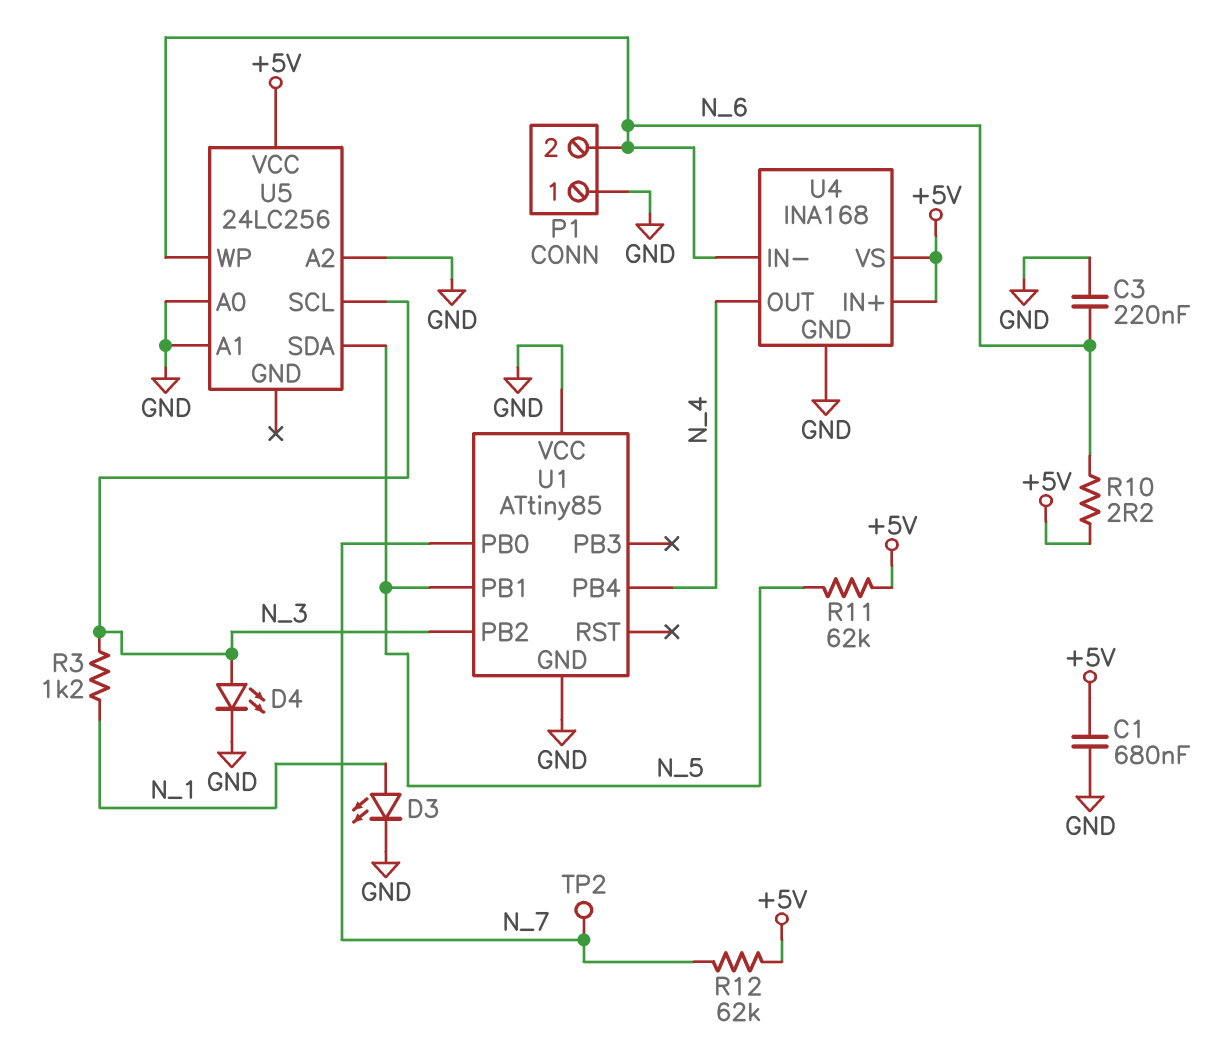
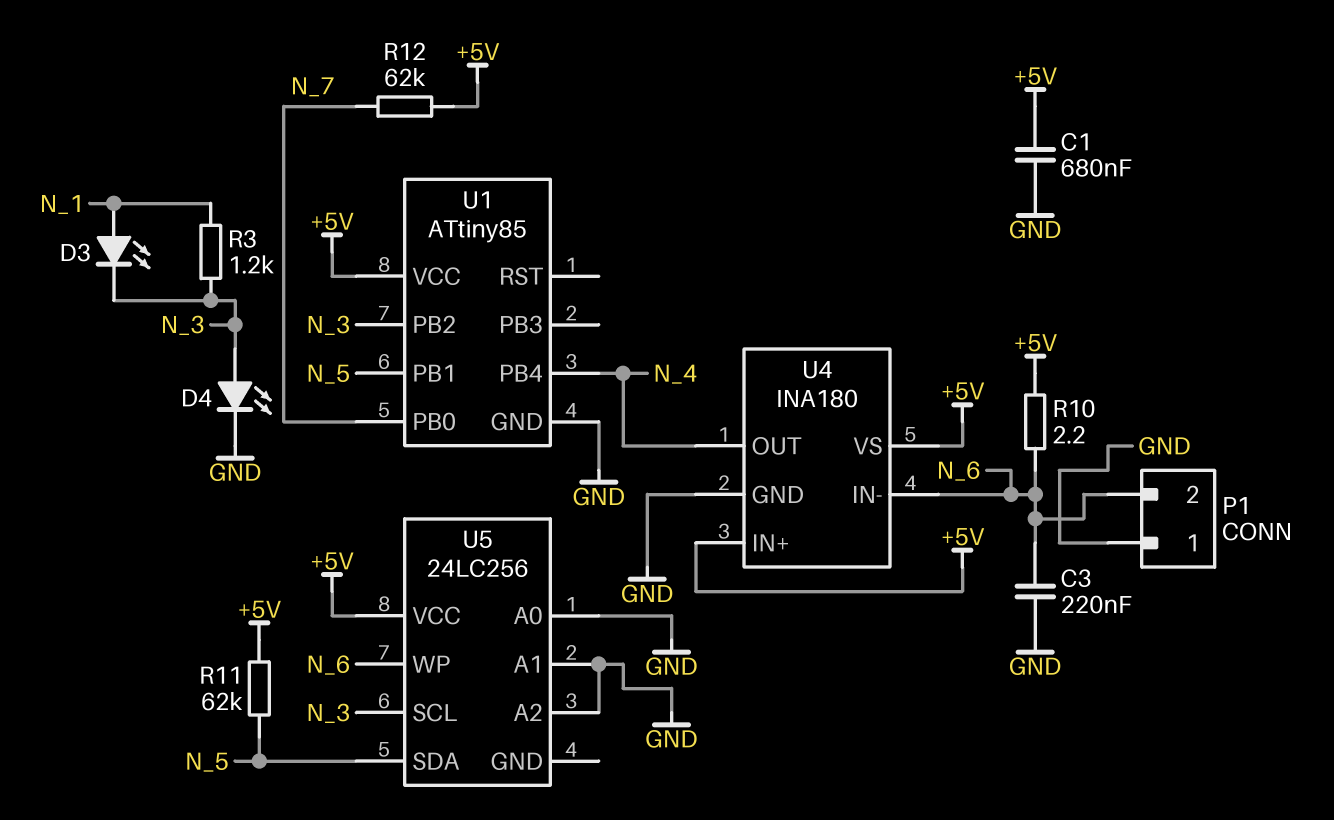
D3: LED (A N_1, K GND) -> LED (A N_1, K N_3)
TP2: test point (N_7) -> none
U1 pin VCC: GND -> +5V
U4: INA168 -> INA180

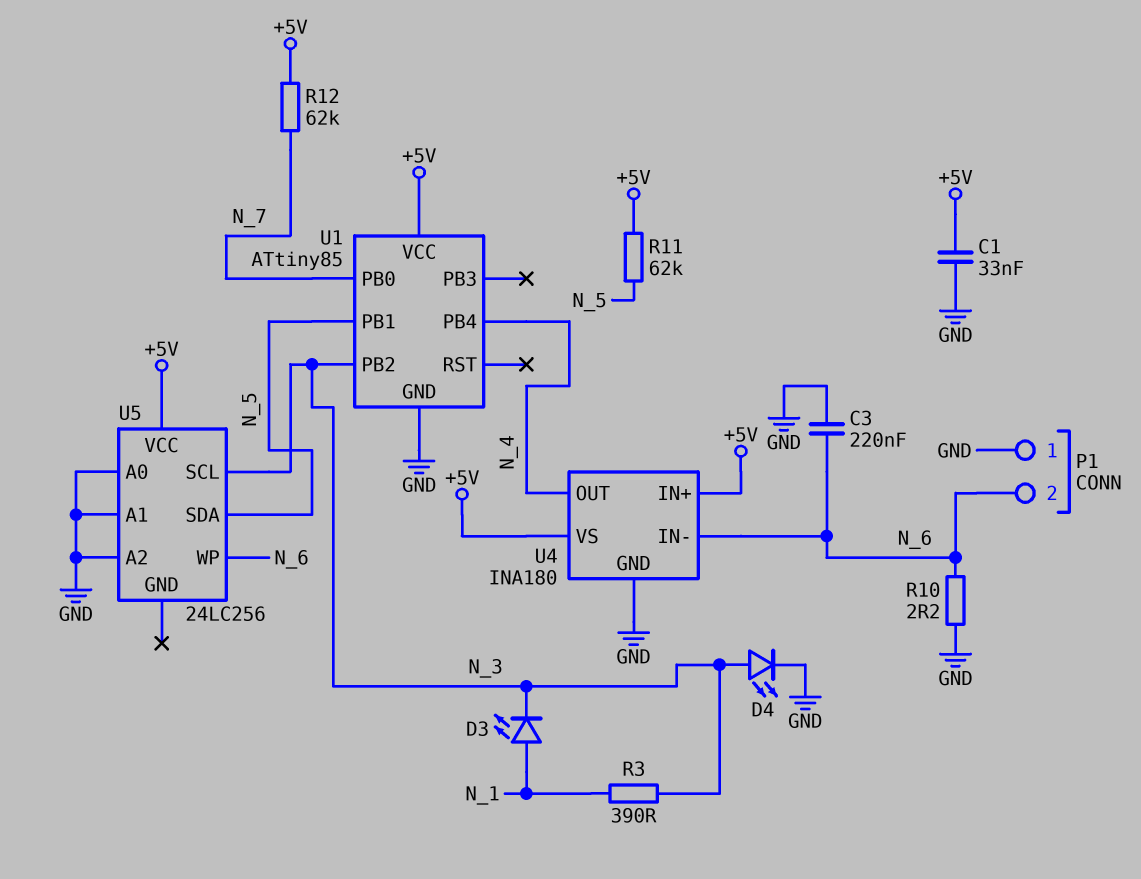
C1: 680nF (+5V, GND) -> 33nF (+5V, GND)
R3: 1.2k (N_1, N_3) -> 390 (N_1, N_3)
R10: 2.2 (+5V, N_6) -> 2.2 (GND, N_6)

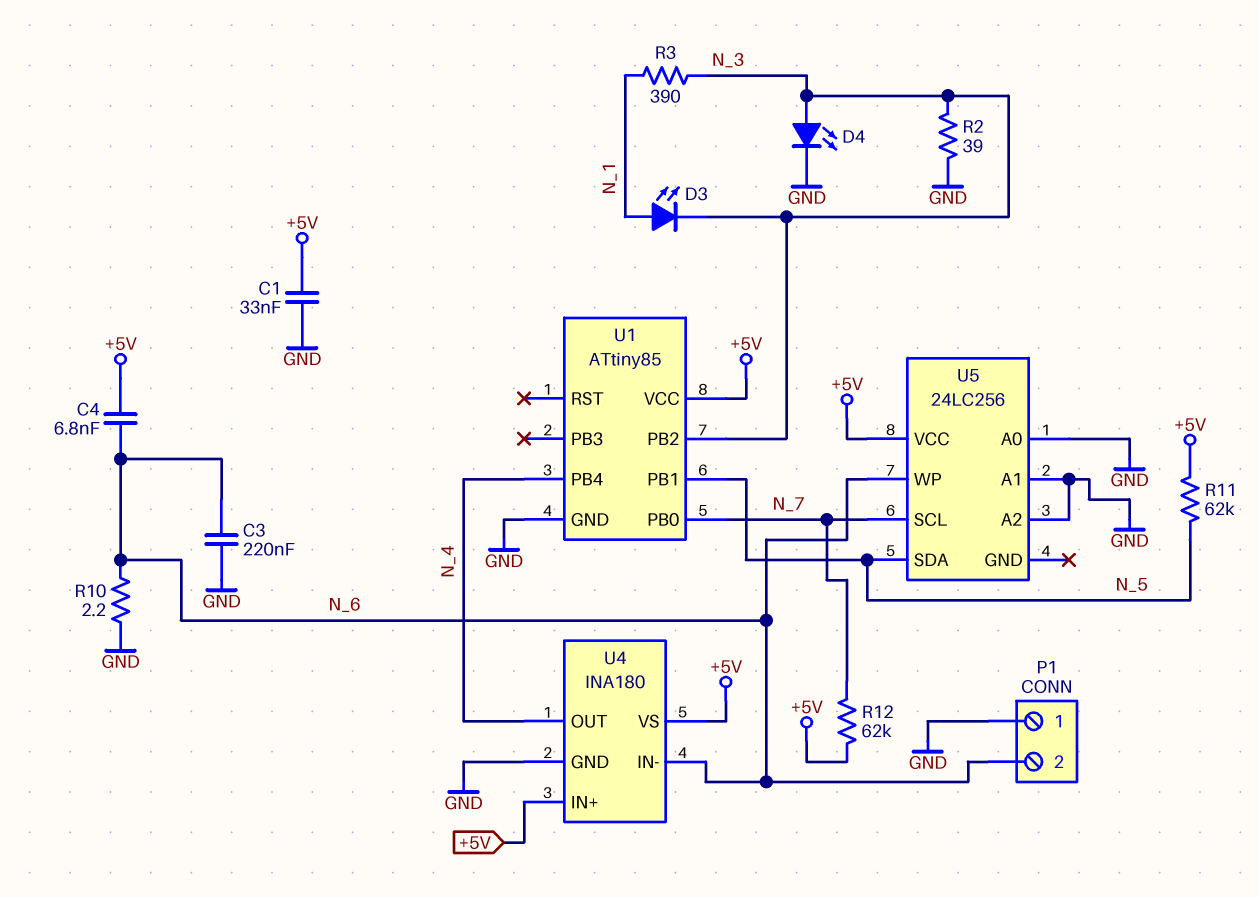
C4: none -> 6.8nF (+5V, N_6)
R2: none -> 39 (GND, N_3)
U5 pin SCL: N_3 -> N_7

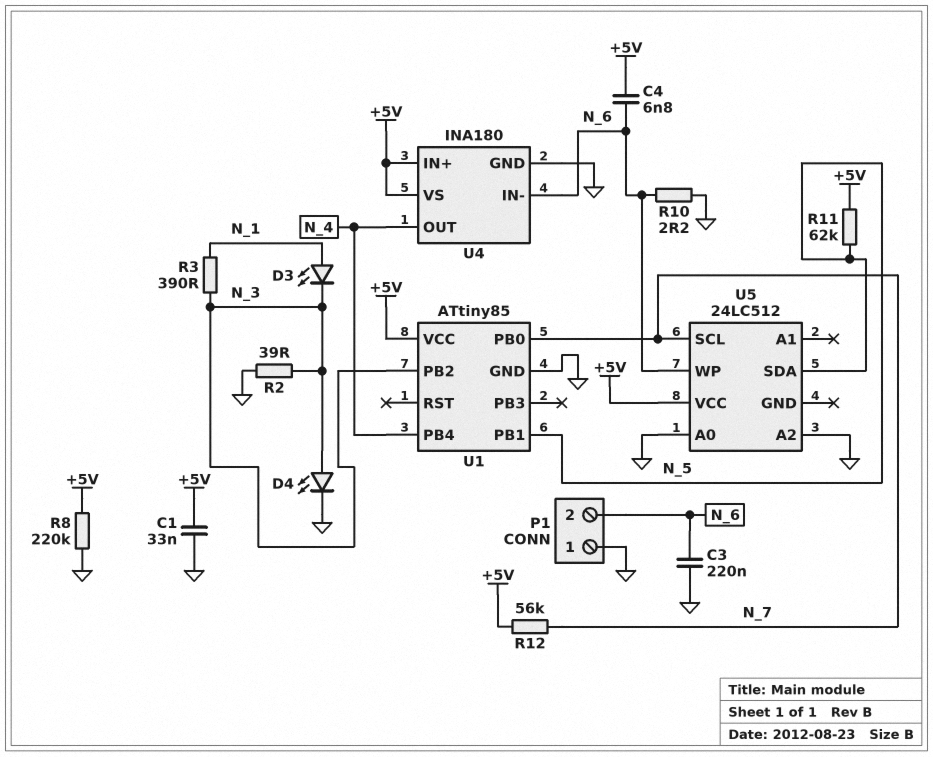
R8: none -> 220k (+5V, GND)
R12: 62k (+5V, N_7) -> 56k (+5V, N_7)
U5: 24LC256 -> 24LC512
U5 pin A1: GND -> none

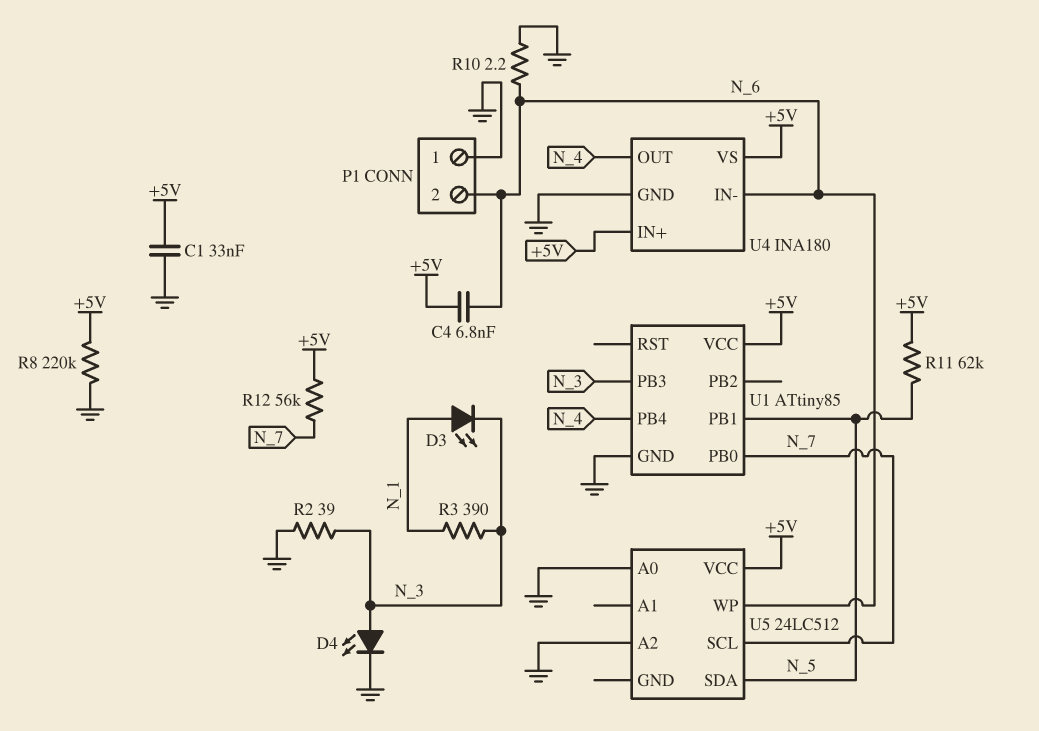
C3: 220nF (GND, N_6) -> none
U1 pin PB2: N_3 -> none
U1 pin PB3: none -> N_3

